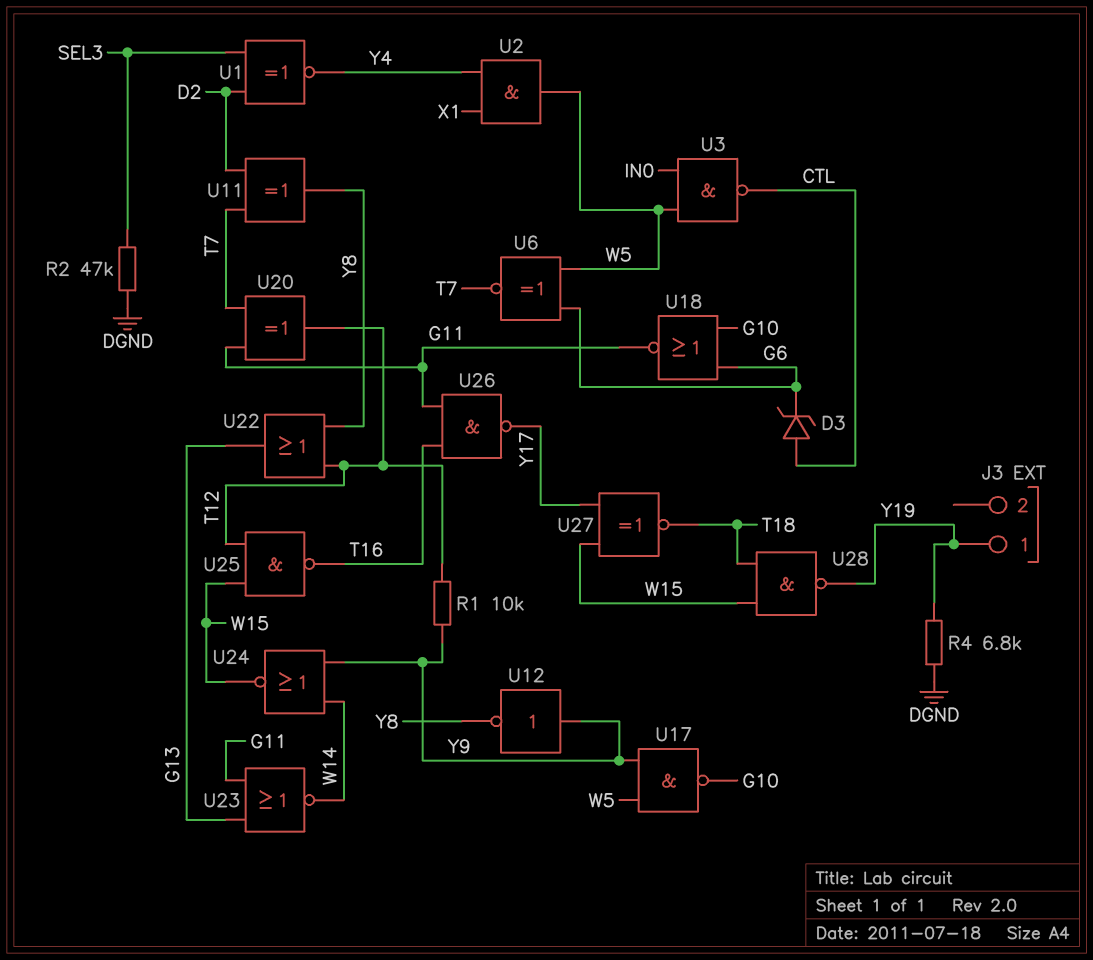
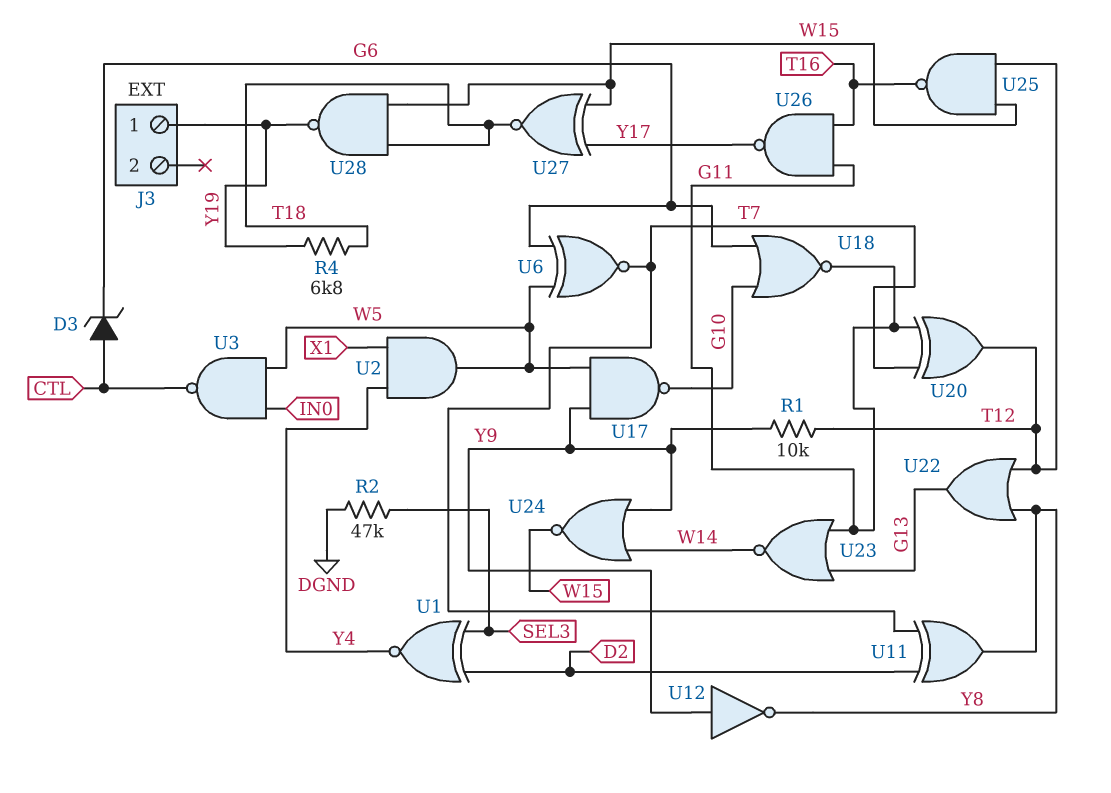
R4: 6.8k (DGND, Y19) -> 6.8k (T18, Y19)

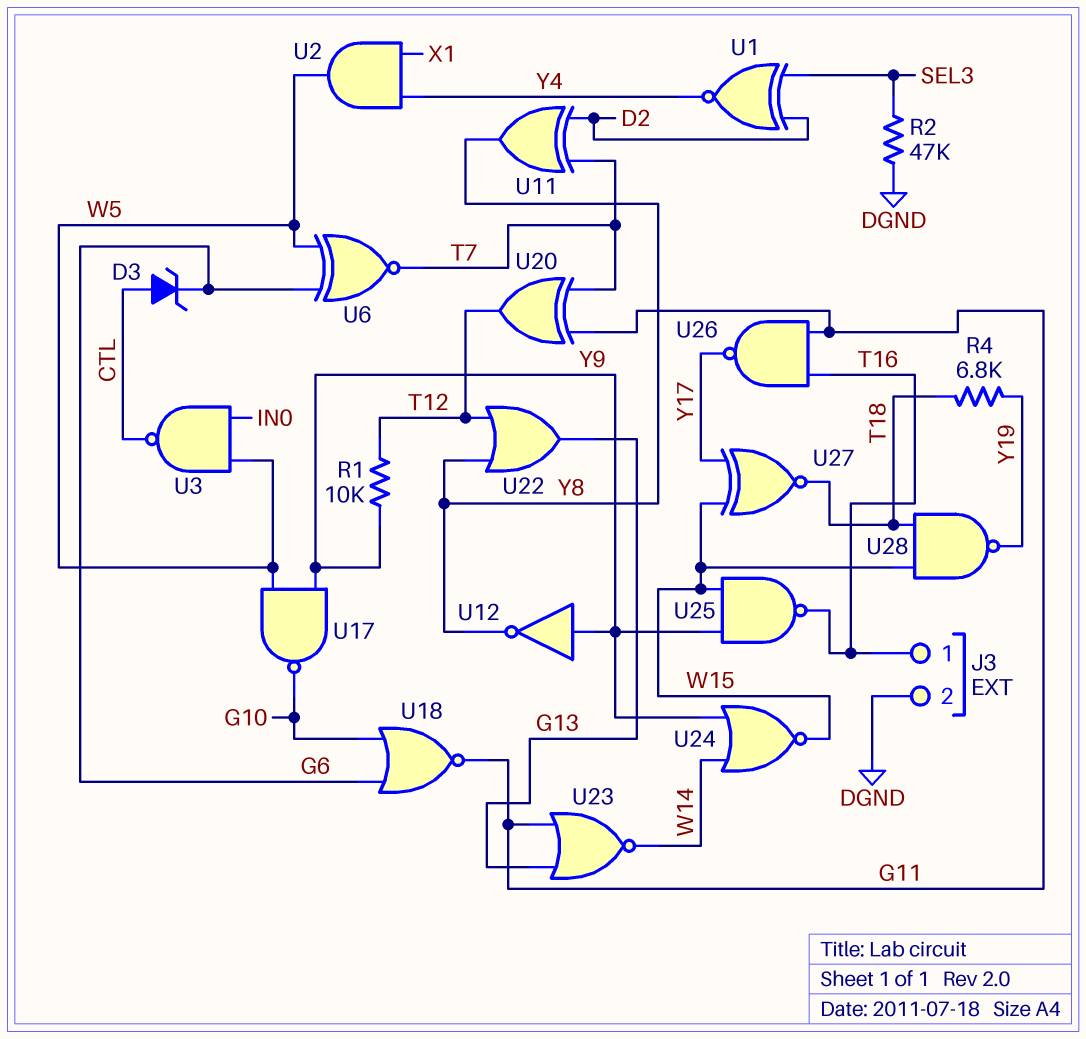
J3 pin 1: Y19 -> T16
J3 pin 2: none -> DGND
U25: NAND (in T12, in W15, out T16) -> NAND (in W15, in Y9, out T16)

